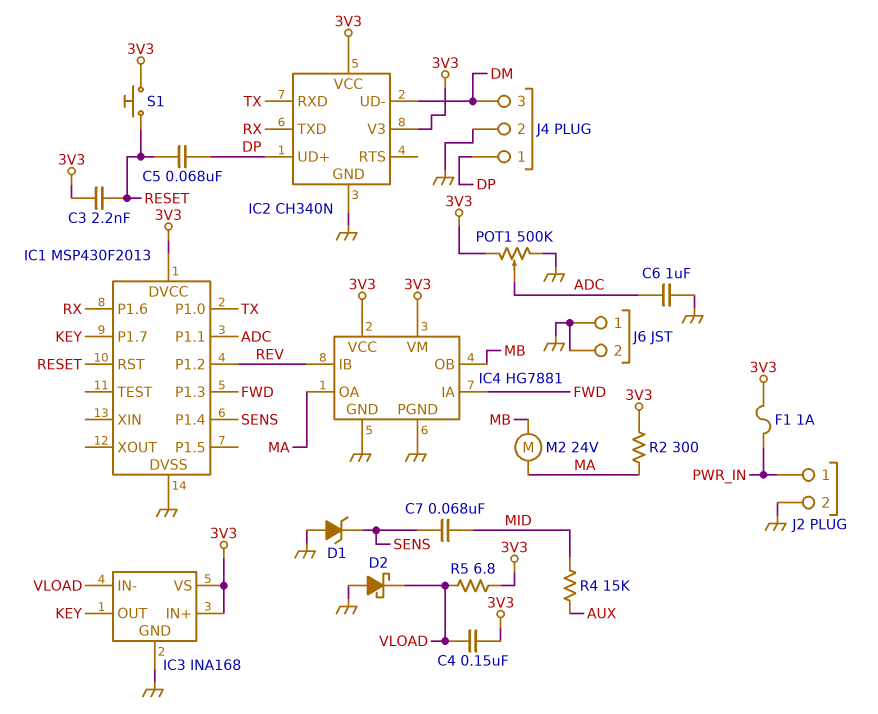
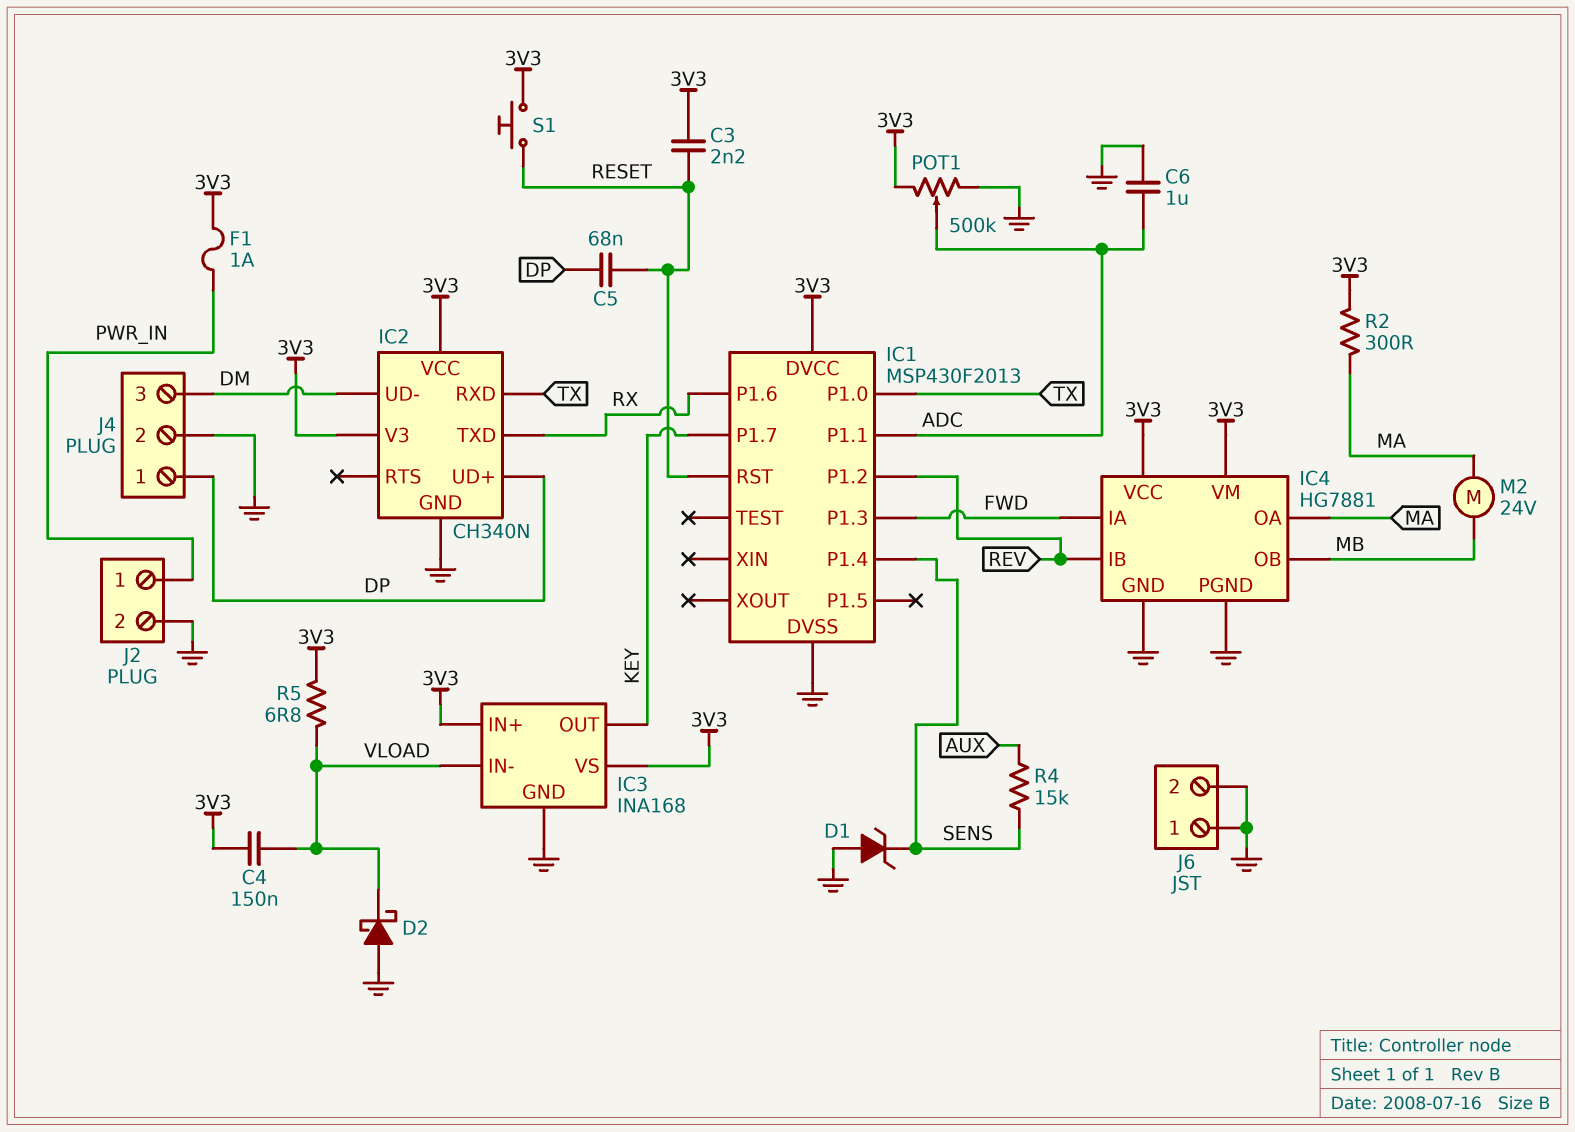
C7: 68nF (MID, SENS) -> none
R4: 15k (AUX, MID) -> 15k (AUX, SENS)

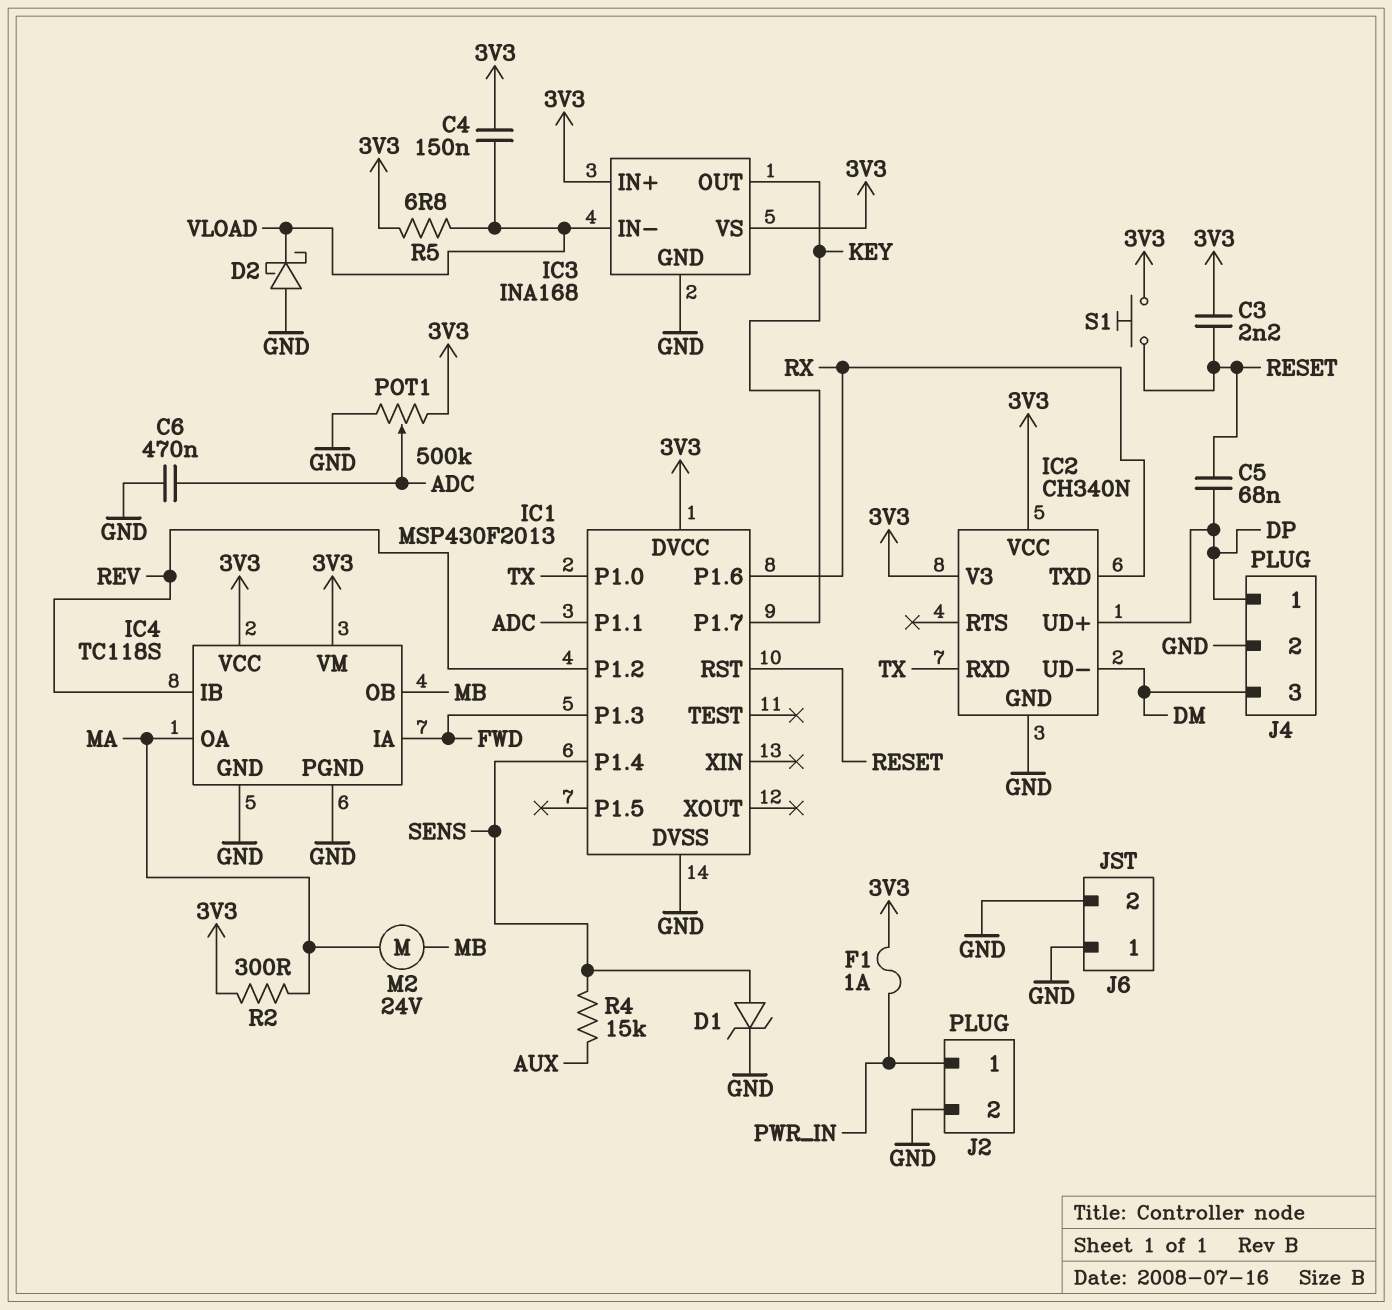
C6: 1uF (ADC, GND) -> 470nF (ADC, GND)
D1: zener (A GND, K SENS) -> zener (A SENS, K GND)
IC4: HG7881 -> TC118S

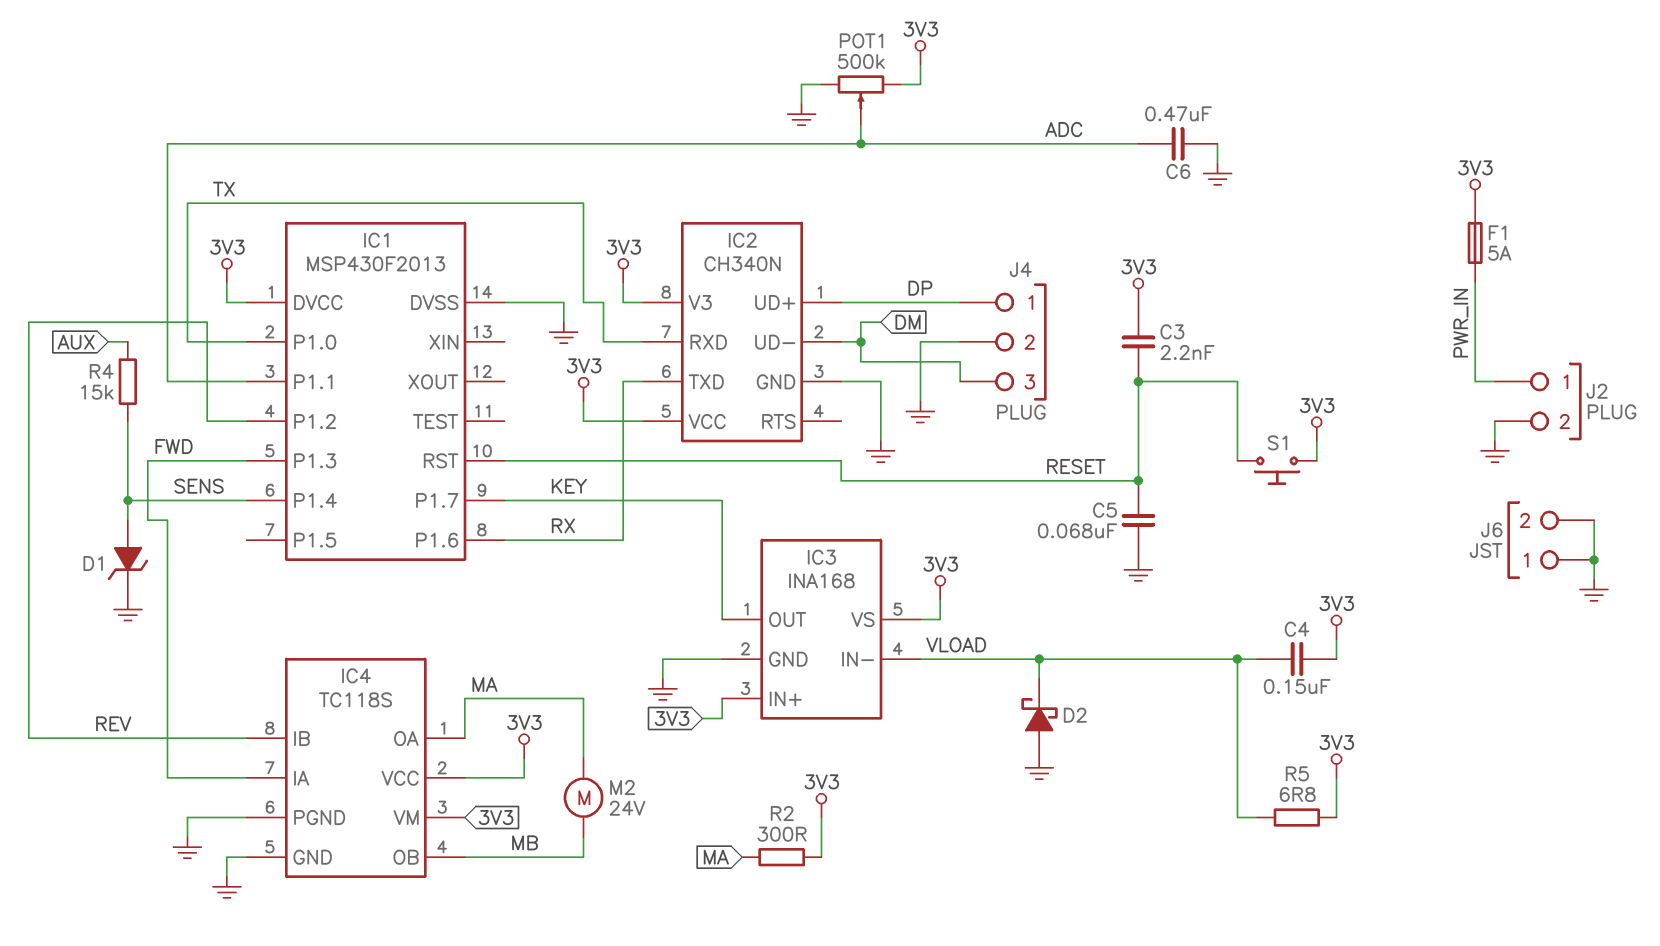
C5: 68nF (DP, RESET) -> 68nF (GND, RESET)
F1: 1A (3V3, PWR_IN) -> 5A (3V3, PWR_IN)

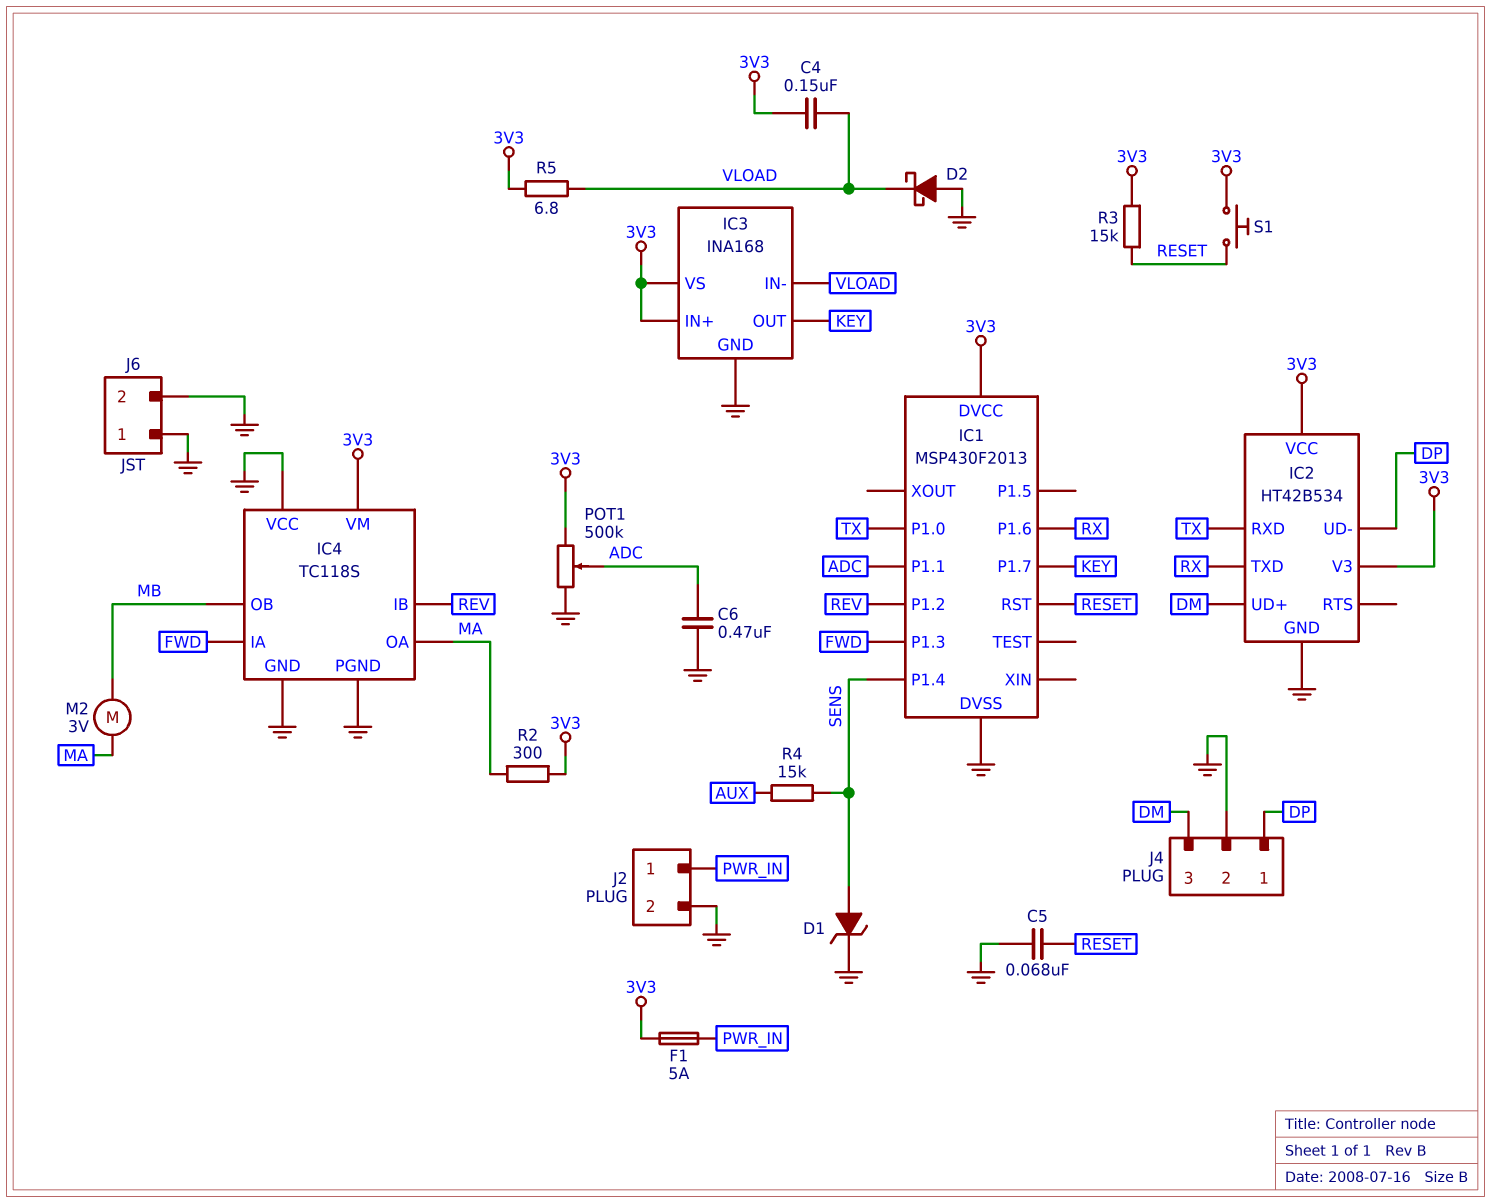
C3: 2.2nF (3V3, RESET) -> none
IC2: CH340N -> HT42B534
IC2 pin UD+: DP -> DM
IC2 pin UD-: DM -> DP
IC4 pin VCC: 3V3 -> GND
M2: motor 24V (MA, MB) -> motor 3V (MA, MB)
R3: none -> 15k (3V3, RESET)

